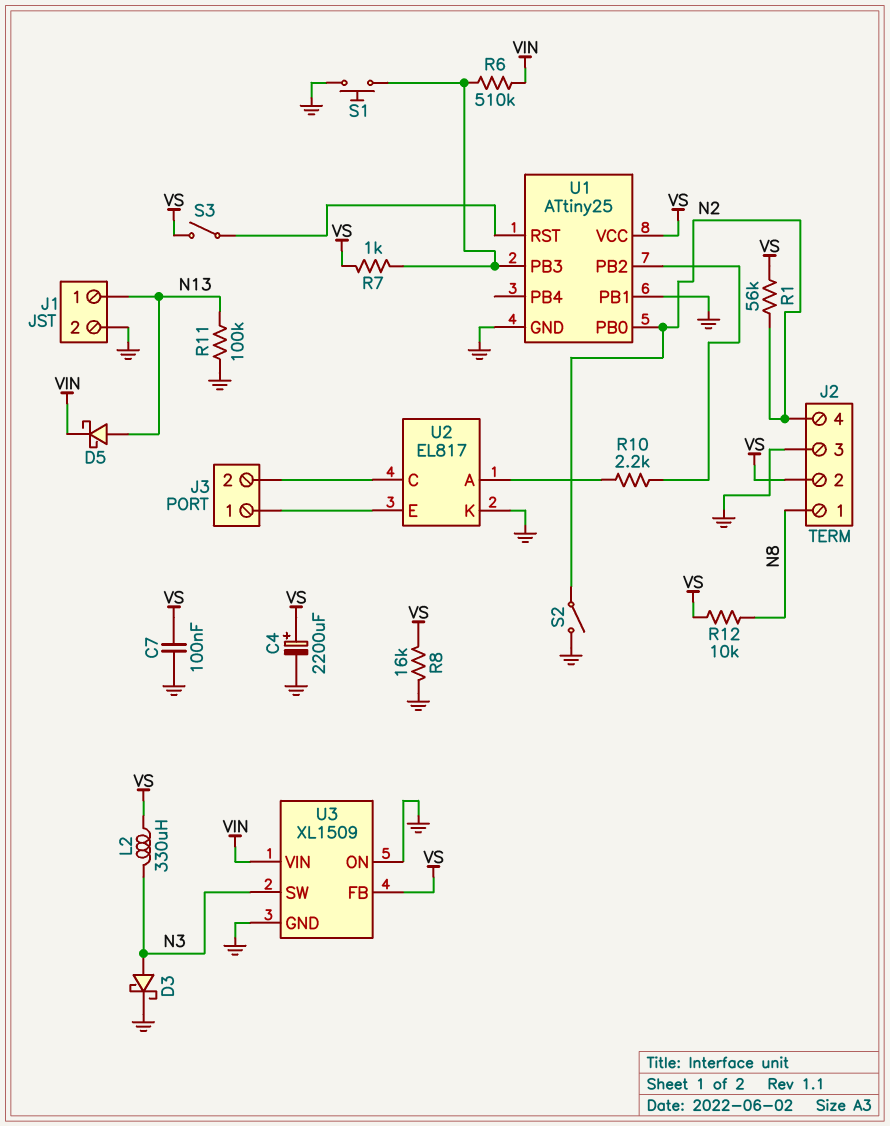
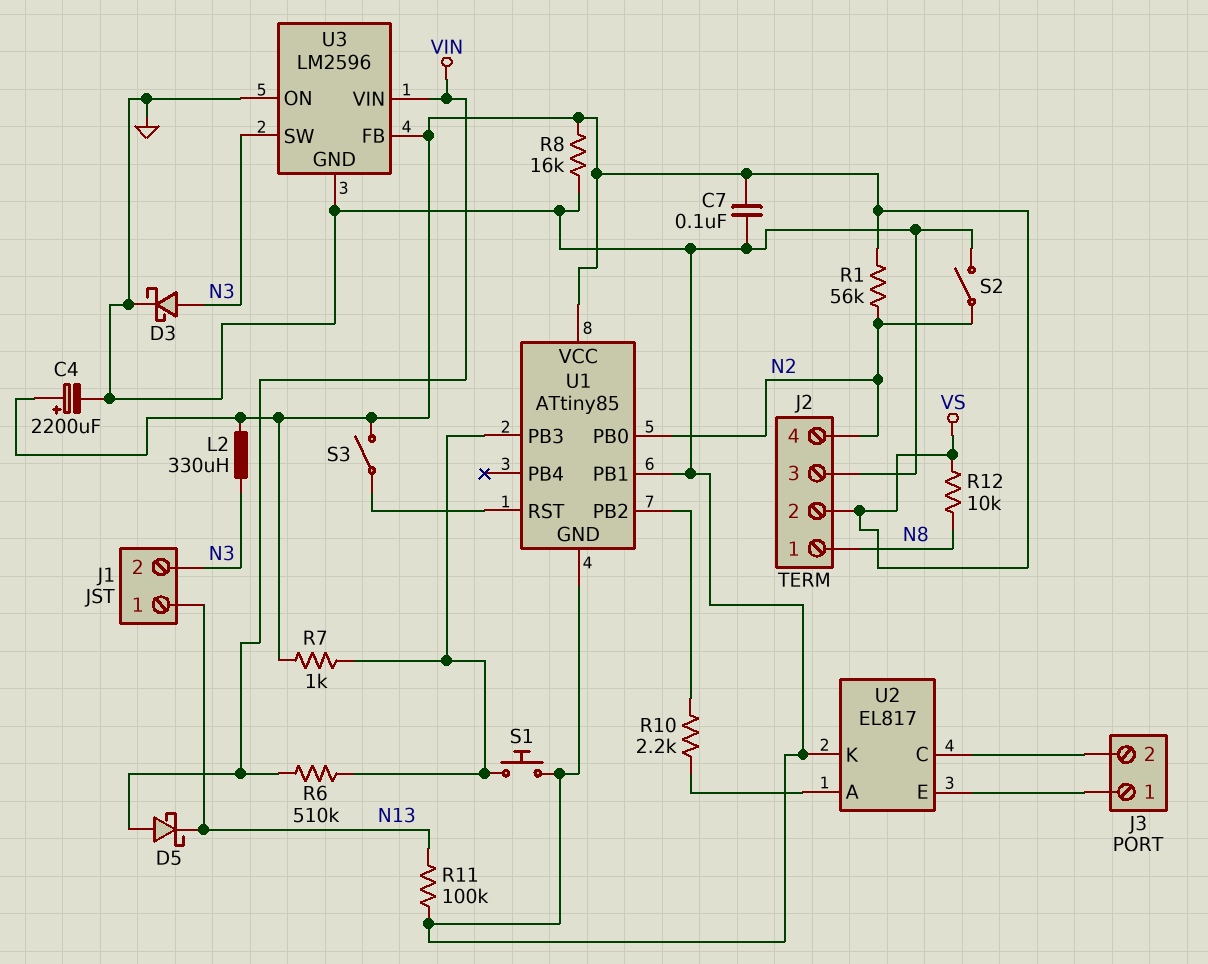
D5: schottky (A N13, K VIN) -> schottky (A VIN, K N13)
J1 pin 2: GND -> N3
U1: ATtiny25 -> ATtiny85
U3: XL1509 -> LM2596

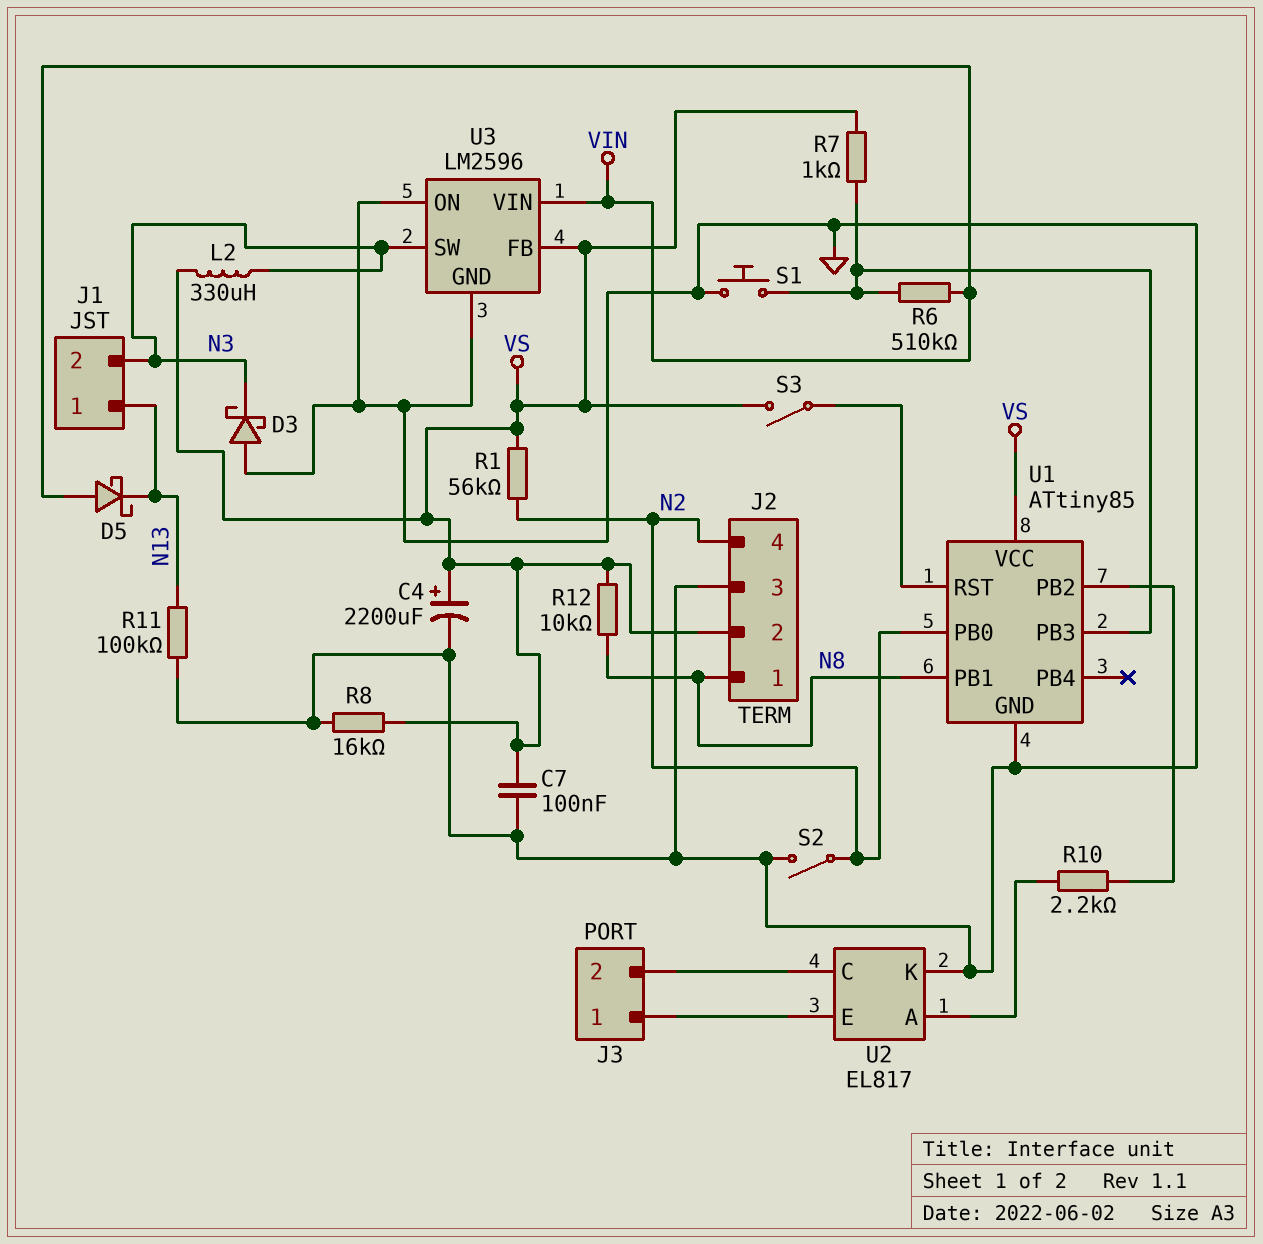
D3: schottky (A N3, K GND) -> schottky (A GND, K N3)
U1 pin PB1: GND -> N8

